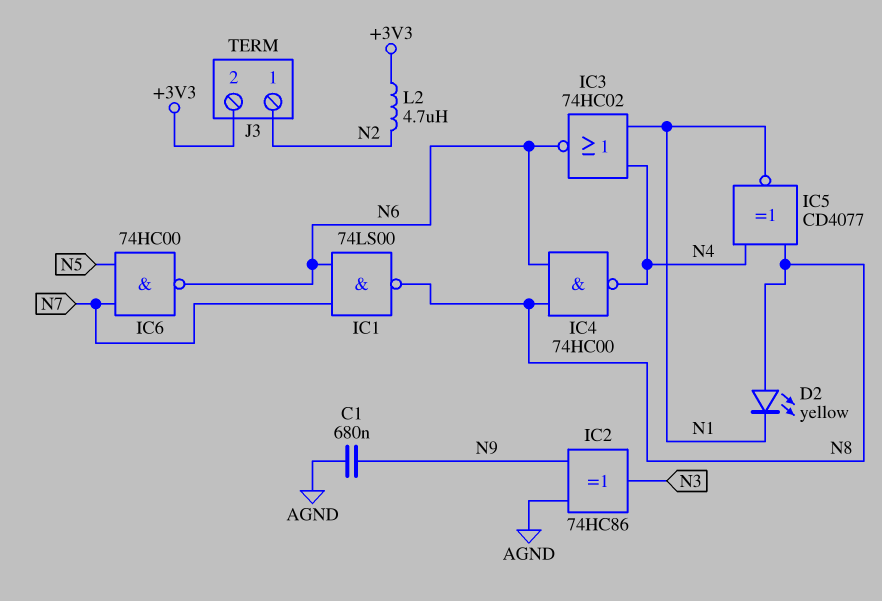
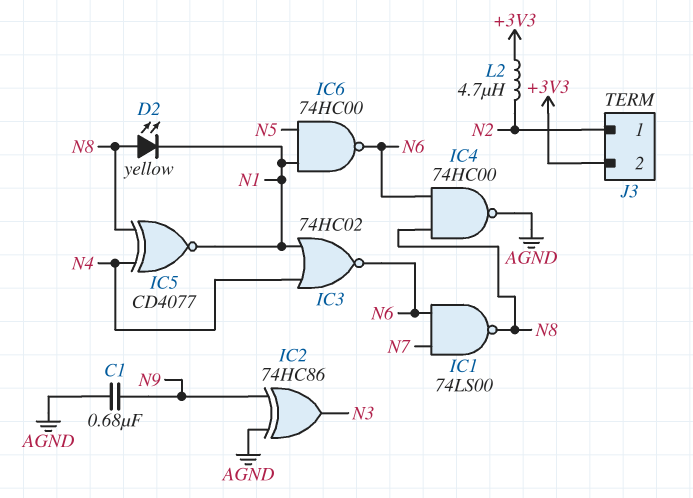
IC4: NAND 74HC00 (in N6, in N8, out N4) -> NAND 74HC00 (in N6, in N8, out AGND)
IC6: NAND 74HC00 (in N5, in N7, out N6) -> NAND 74HC00 (in N1, in N5, out N6)

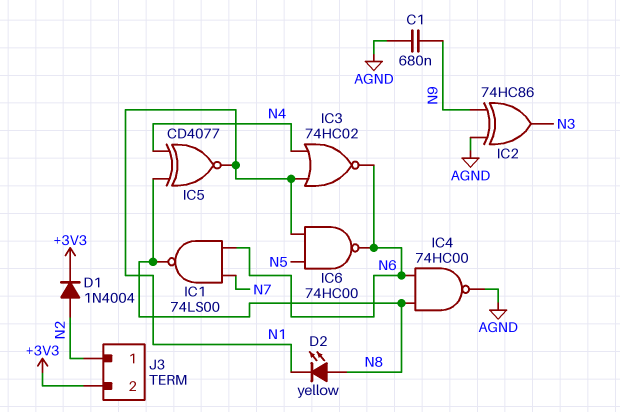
D1: none -> diode 1N4004 (A N2, K +3V3)
L2: 4.7uH (+3V3, N2) -> none

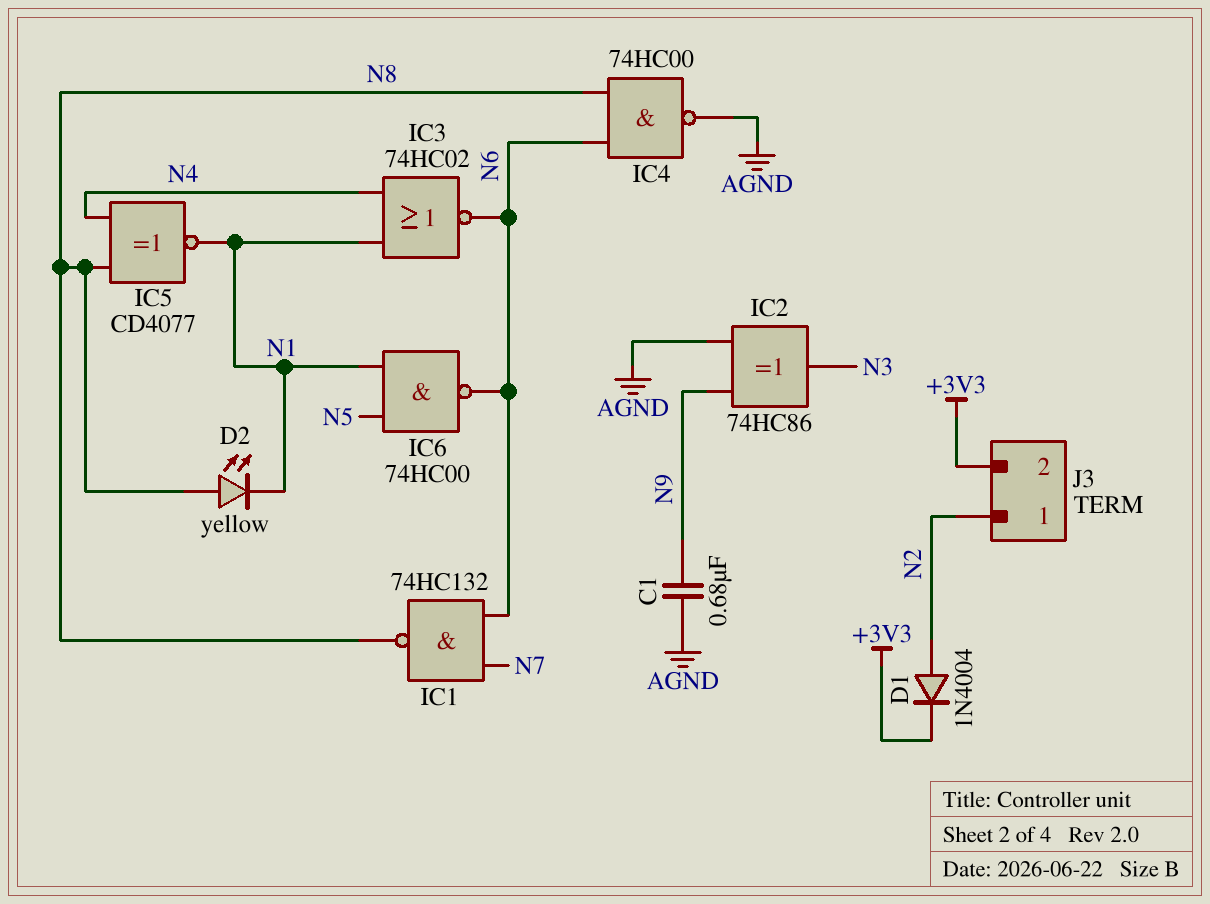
IC1: NAND 74LS00 (in N6, in N7, out N8) -> NAND 74HC132 (in N6, in N7, out N8)

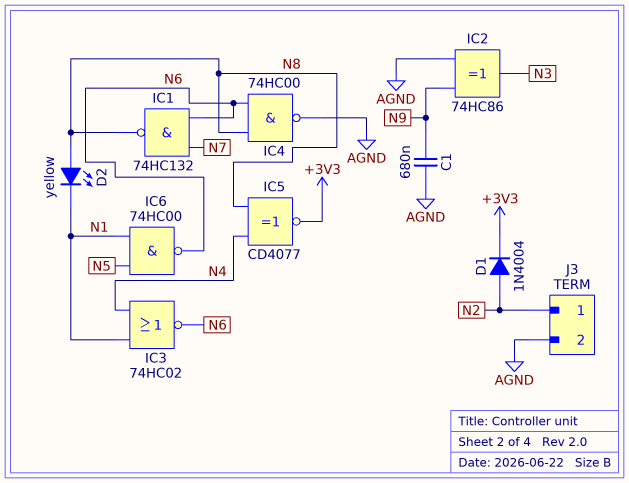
IC5: XNOR CD4077 (in N4, in N8, out N1) -> XNOR CD4077 (in N4, in N8, out +3V3)
J3 pin 2: +3V3 -> AGND

